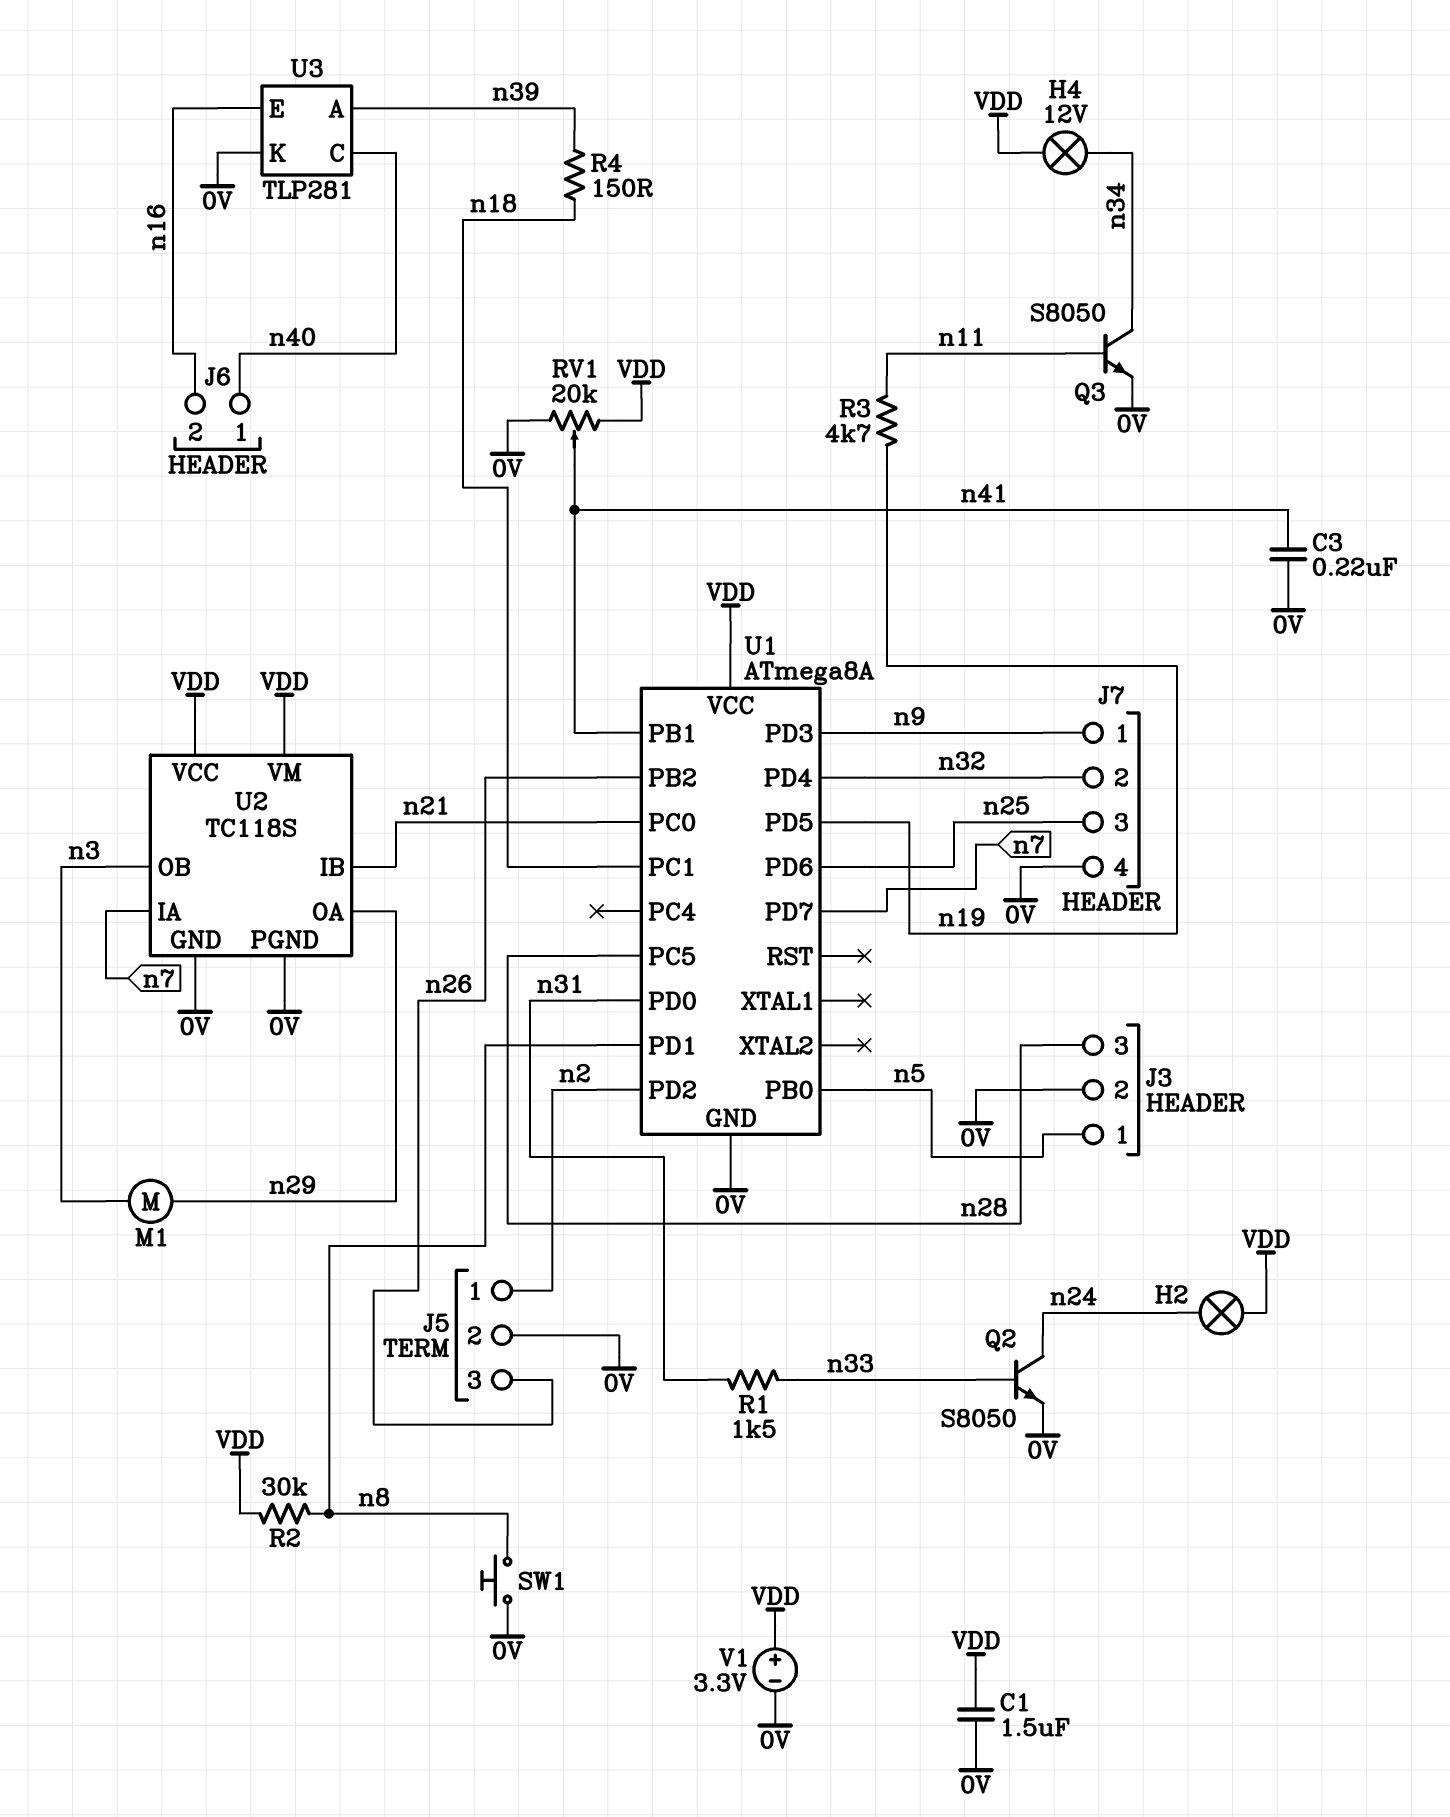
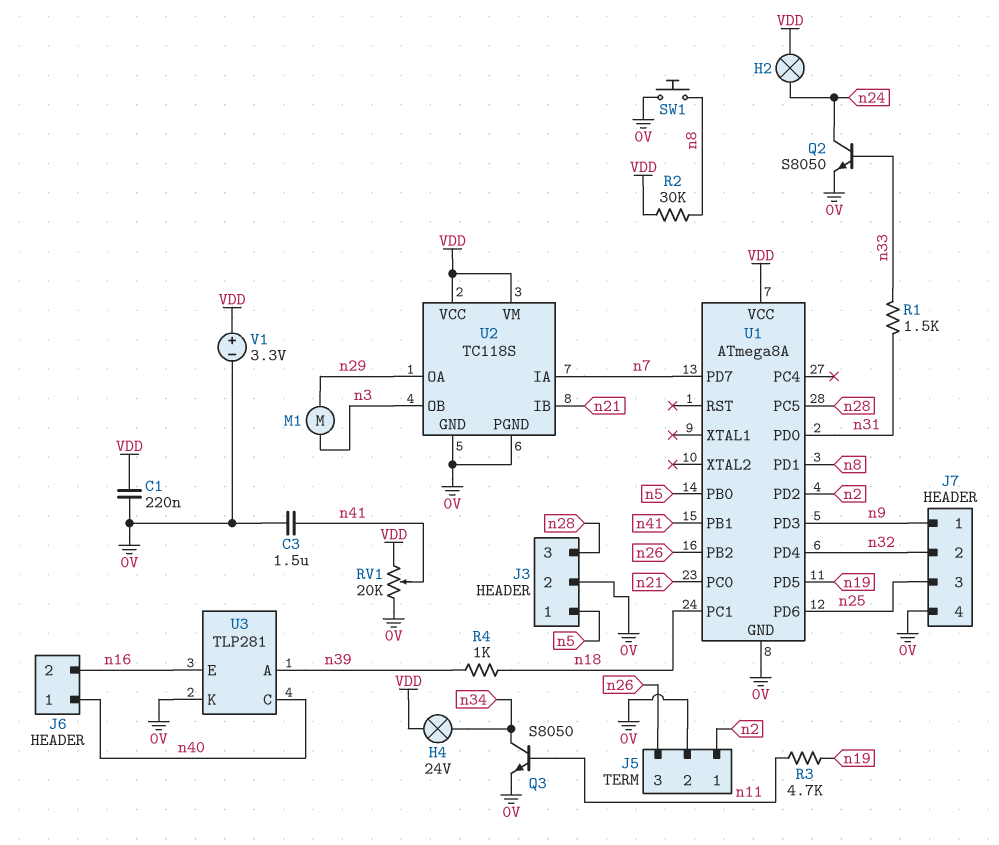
C1: 1.5uF (0V, VDD) -> 220nF (0V, VDD)
C3: 220nF (0V, n41) -> 1.5uF (0V, n41)
H4: lamp 12V (VDD, n34) -> lamp 24V (VDD, n34)
R4: 150 (n18, n39) -> 1k (n18, n39)

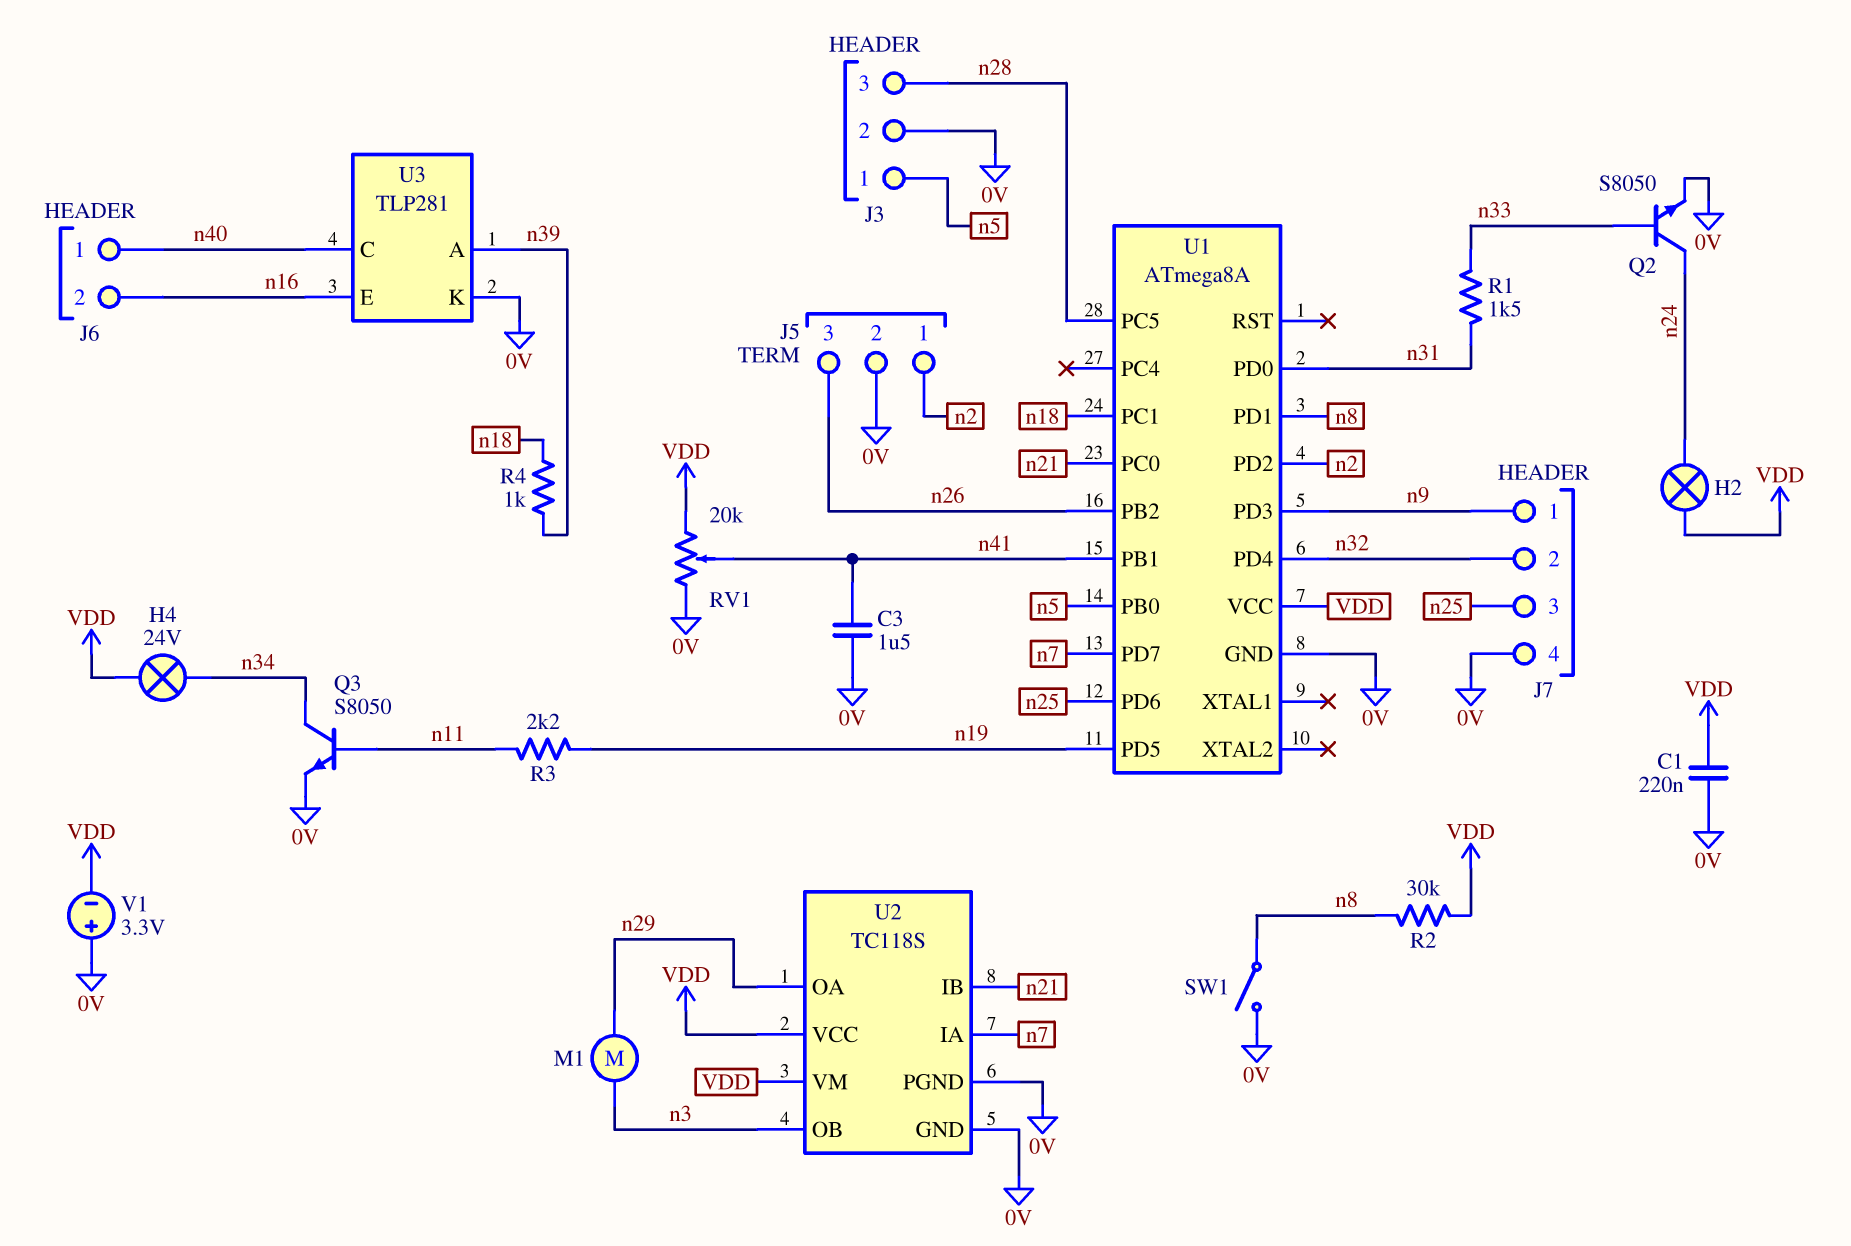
R3: 4.7k (n11, n19) -> 2.2k (n11, n19)
SW1: button (0V, n8) -> switch (0V, n8)
V1: 3.3V (plus VDD, minus 0V) -> 3.3V (plus 0V, minus VDD)

